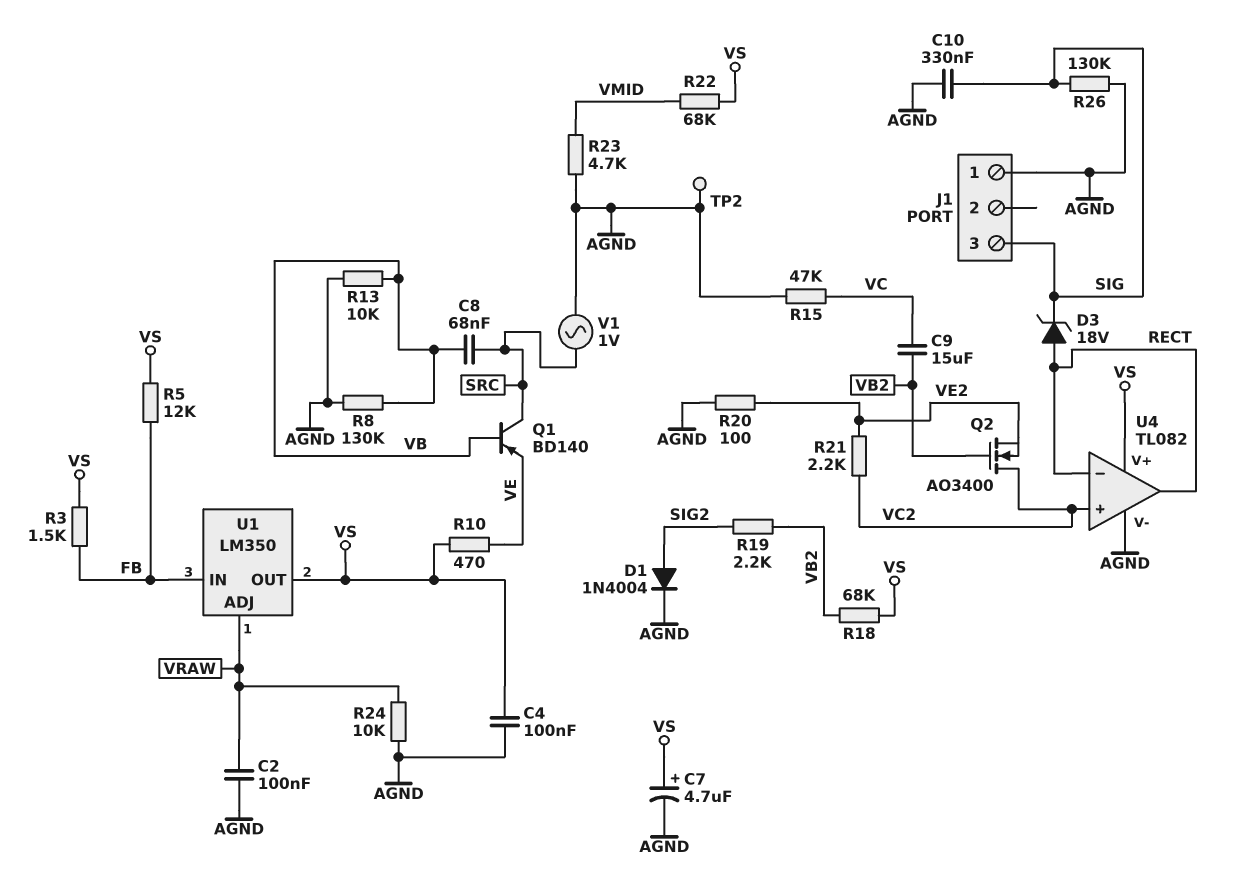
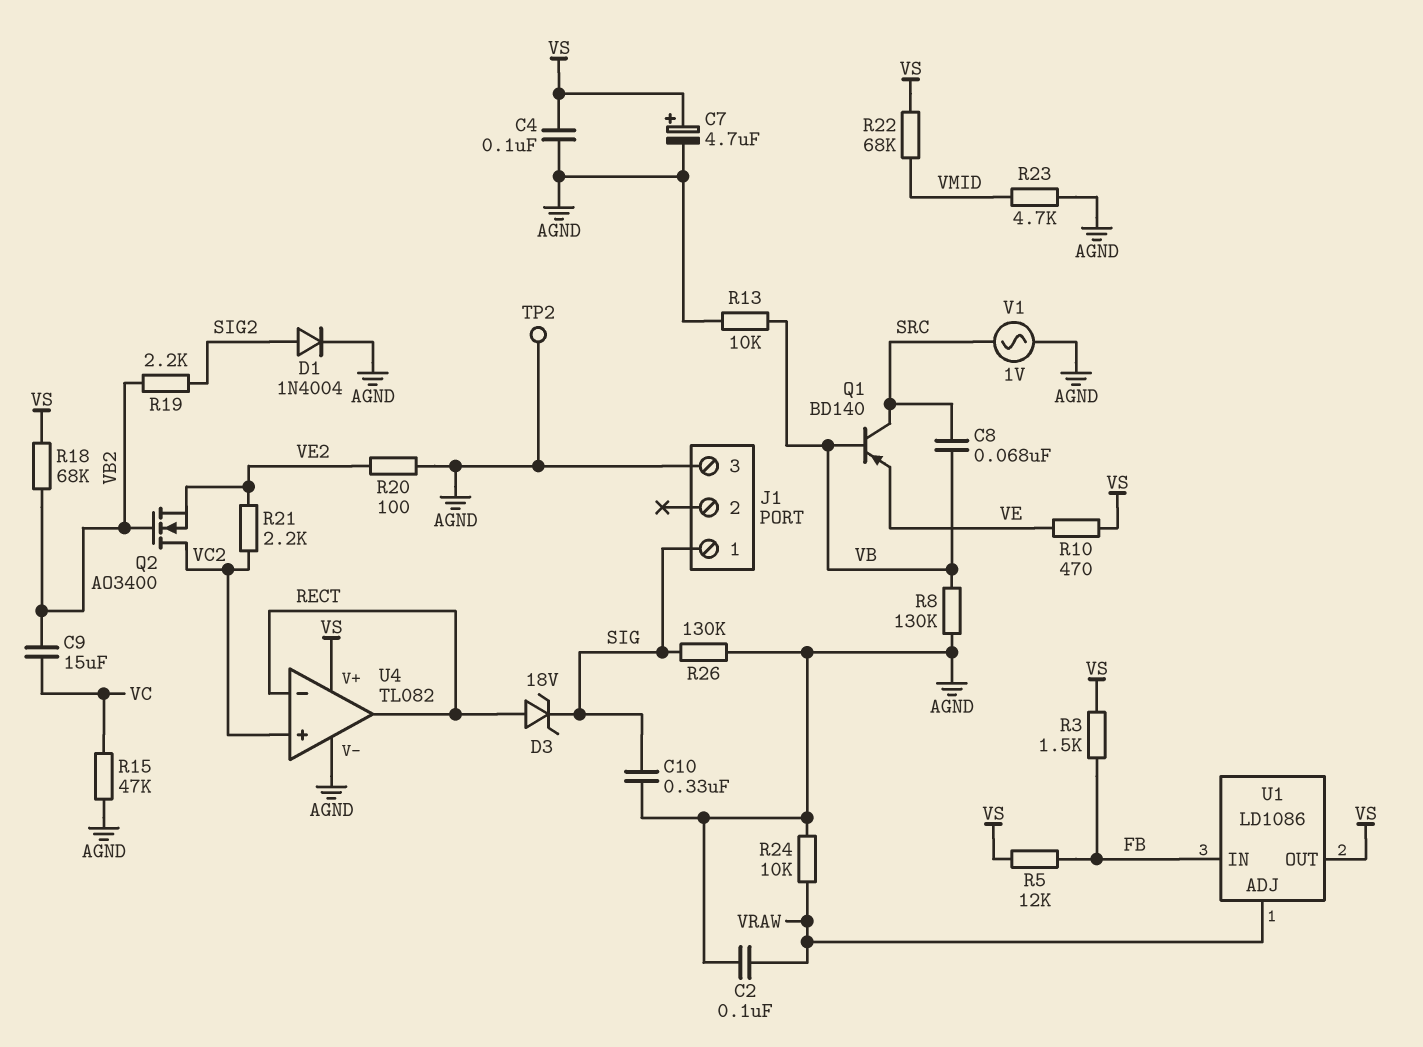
J1 pin 1: AGND -> SIG
J1 pin 3: SIG -> AGND
U1: LM350 -> LD1086

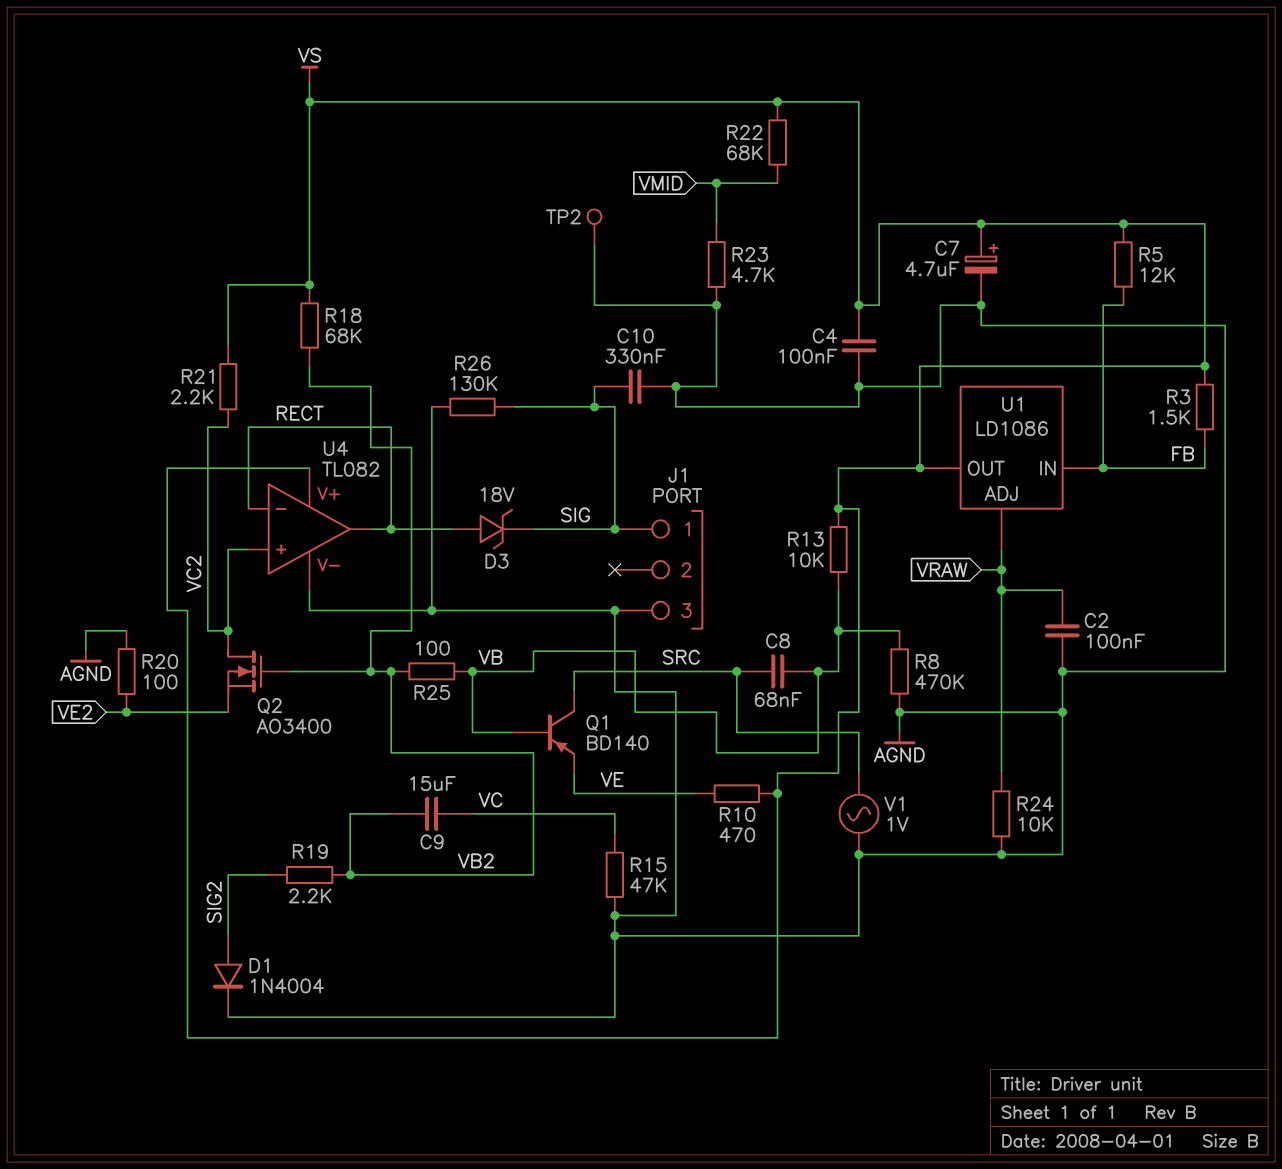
R8: 130k (AGND, VB) -> 470k (AGND, VB)
R13: 10k (AGND, VB) -> 10k (VB, VS)
R21: 2.2k (VC2, VE2) -> 2.2k (VC2, VS)
R25: none -> 100 (VB, VB2)

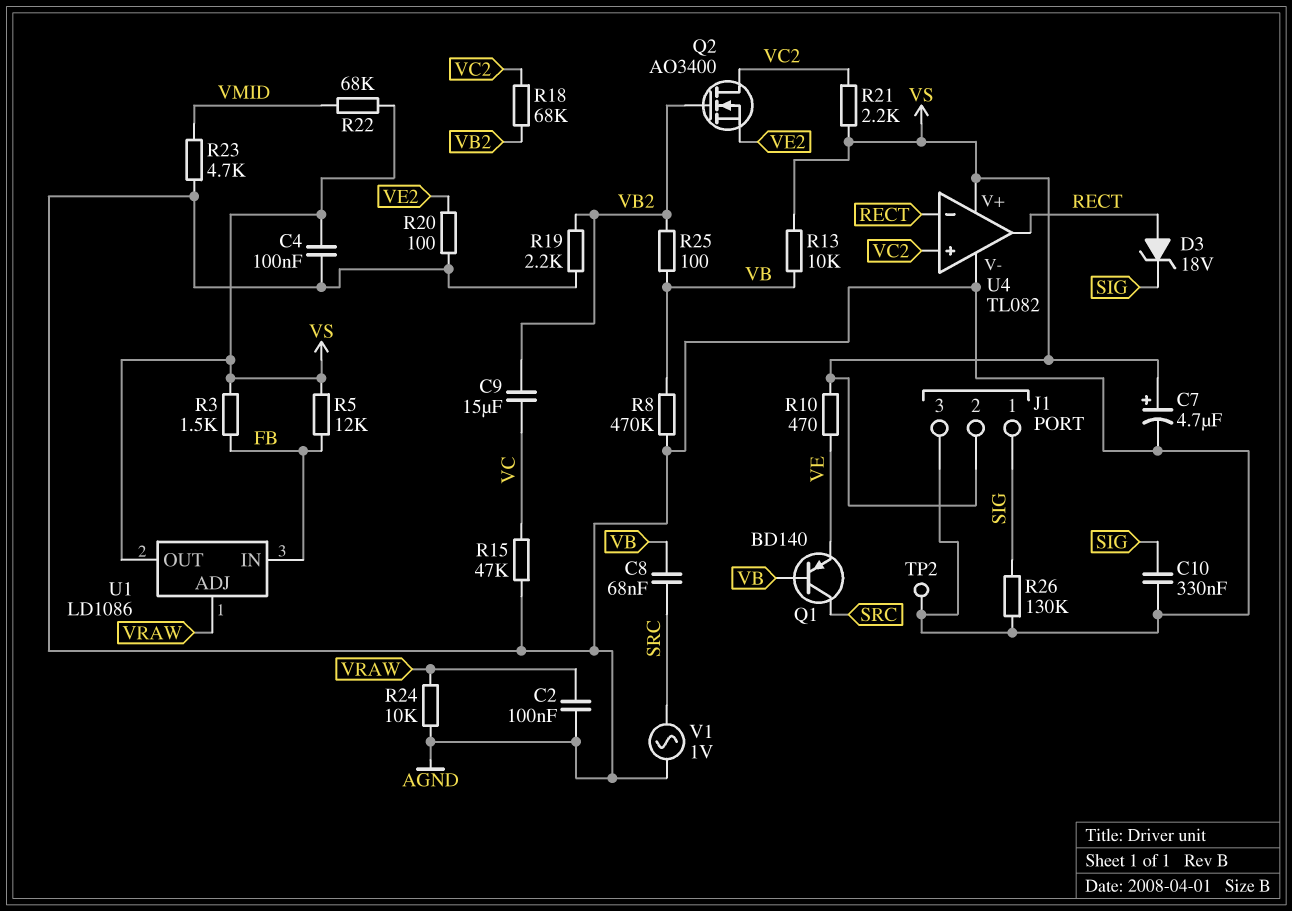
D1: diode 1N4004 (A SIG2, K AGND) -> none
J1 pin 2: none -> VS
R18: 68k (VB2, VS) -> 68k (VB2, VC2)
R19: 2.2k (SIG2, VB2) -> 2.2k (AGND, VB2)

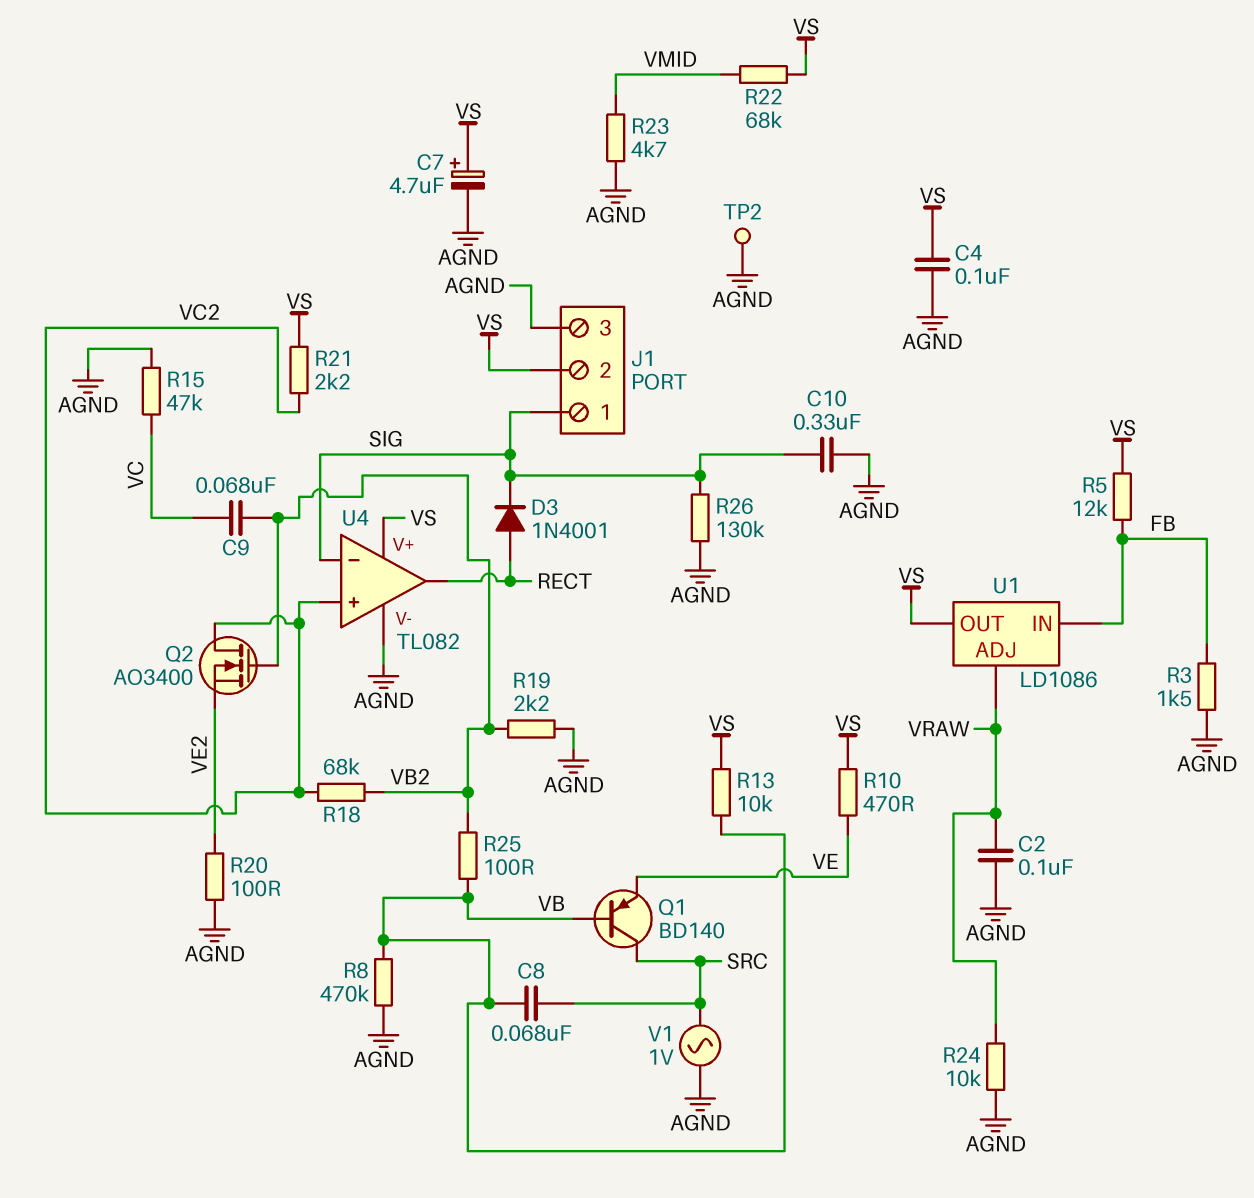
C9: 15uF (VB2, VC) -> 68nF (VB2, VC)
D3: zener 18V (A RECT, K SIG) -> diode 1N4001 (A RECT, K SIG)
R3: 1.5k (FB, VS) -> 1.5k (AGND, FB)
U4 pin in-: RECT -> SIG

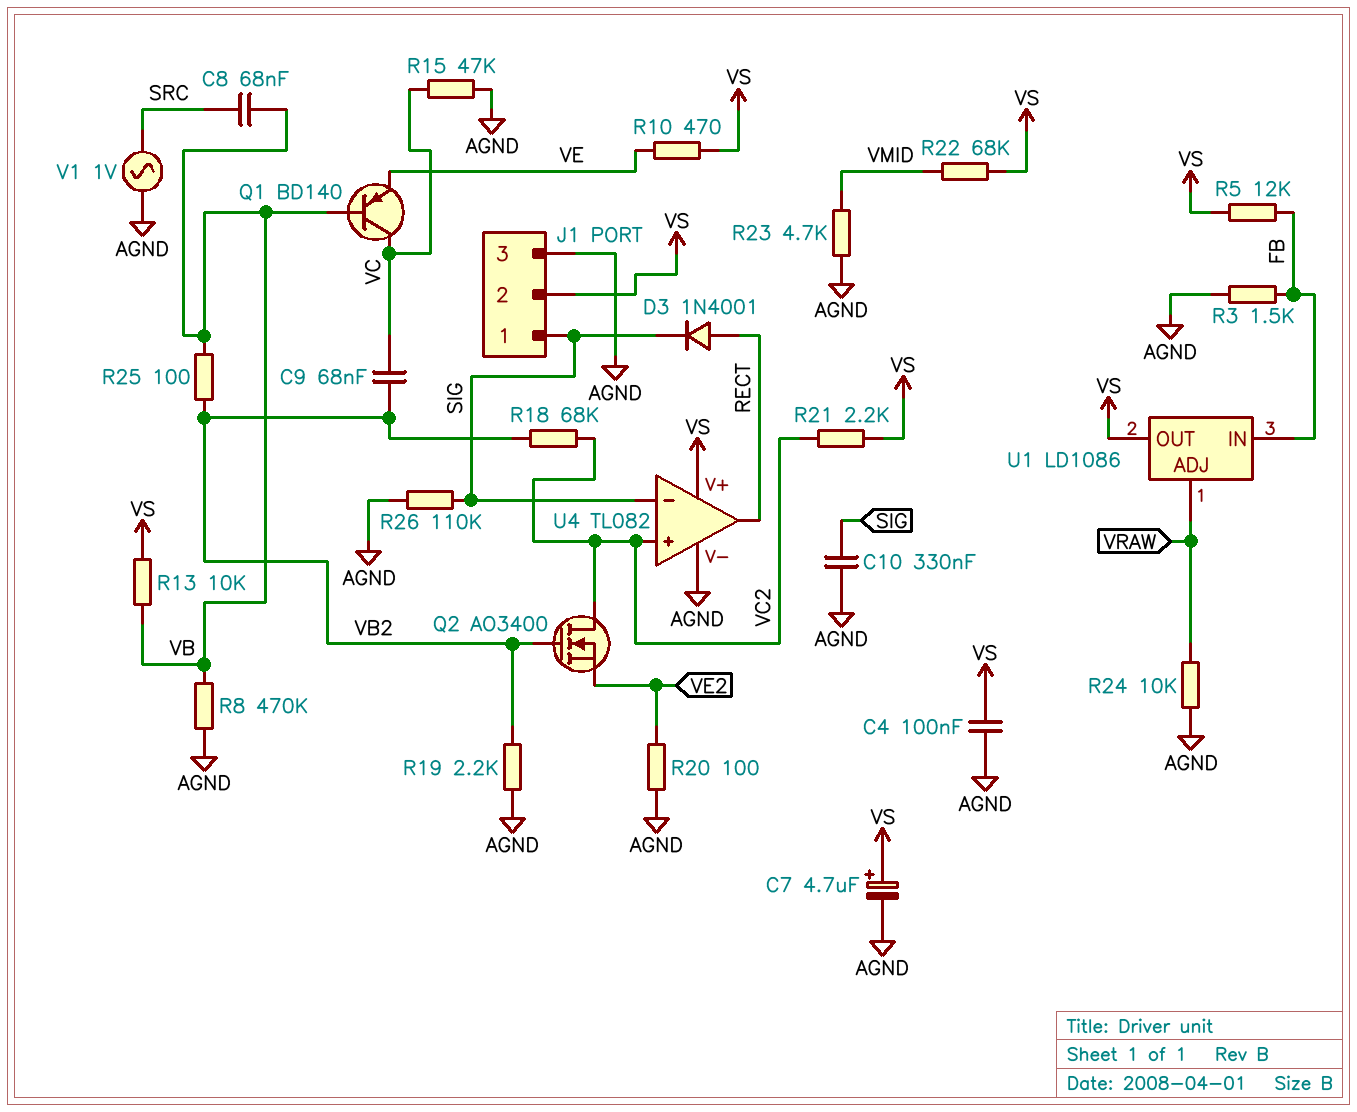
C2: 100nF (AGND, VRAW) -> none
Q1: PNP BD140 (B VB, C SRC, E VE) -> PNP BD140 (B VB, C VC, E VE)
R26: 130k (AGND, SIG) -> 110k (AGND, SIG)
TP2: test point (AGND) -> none

